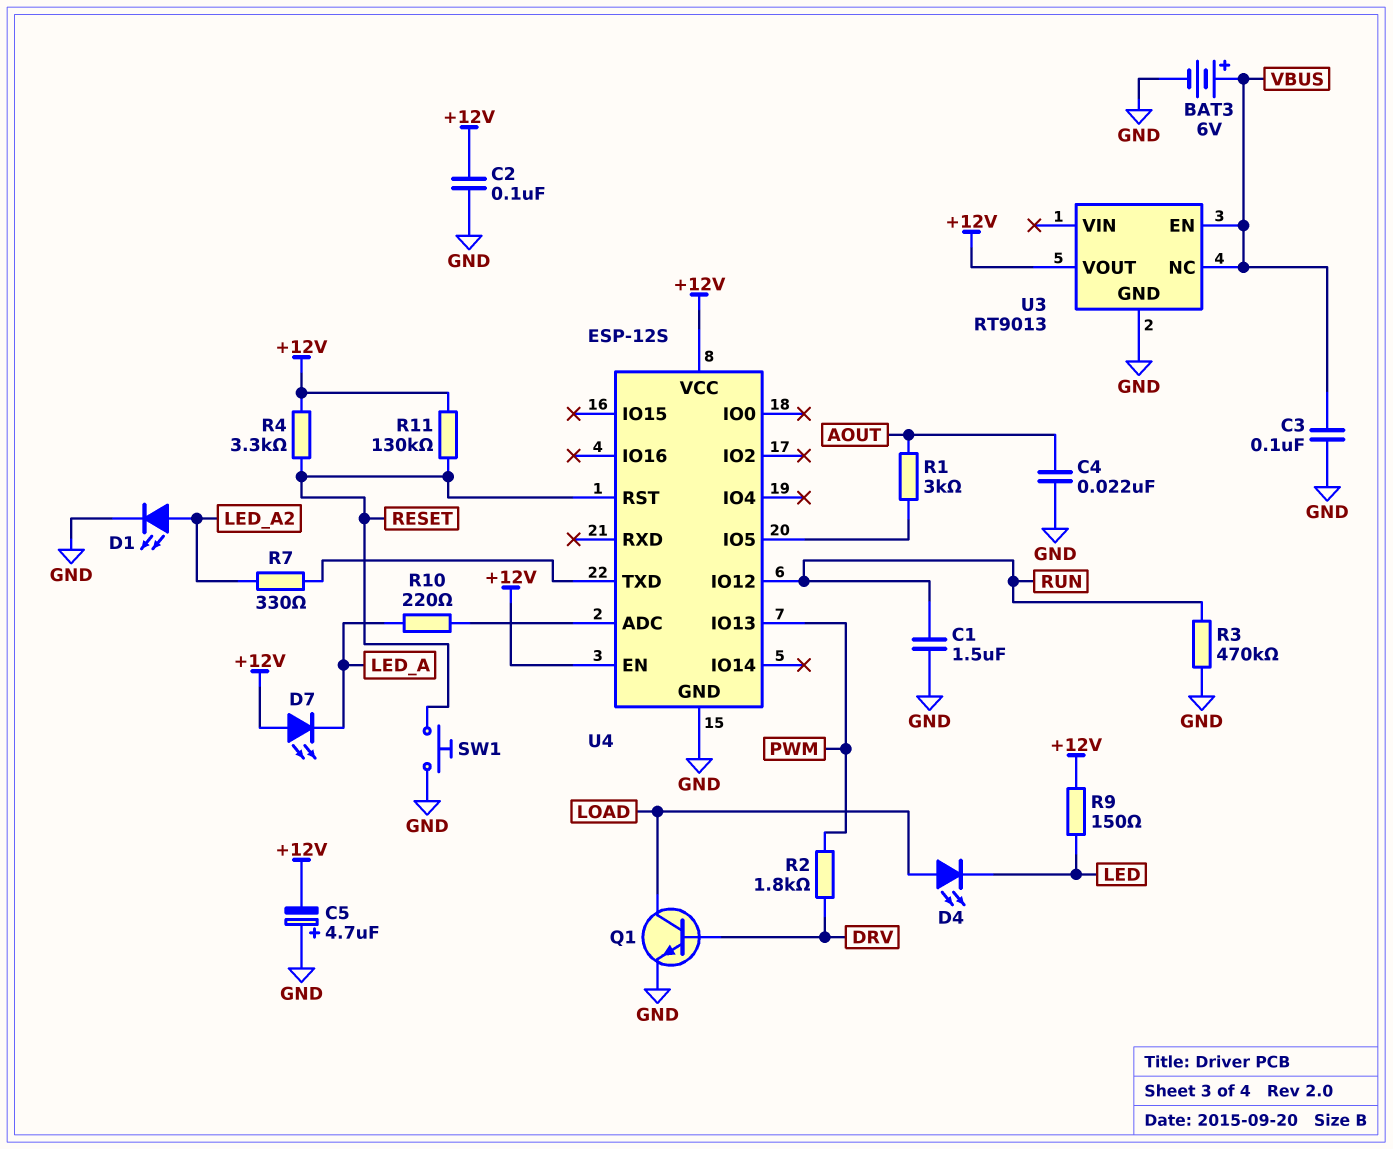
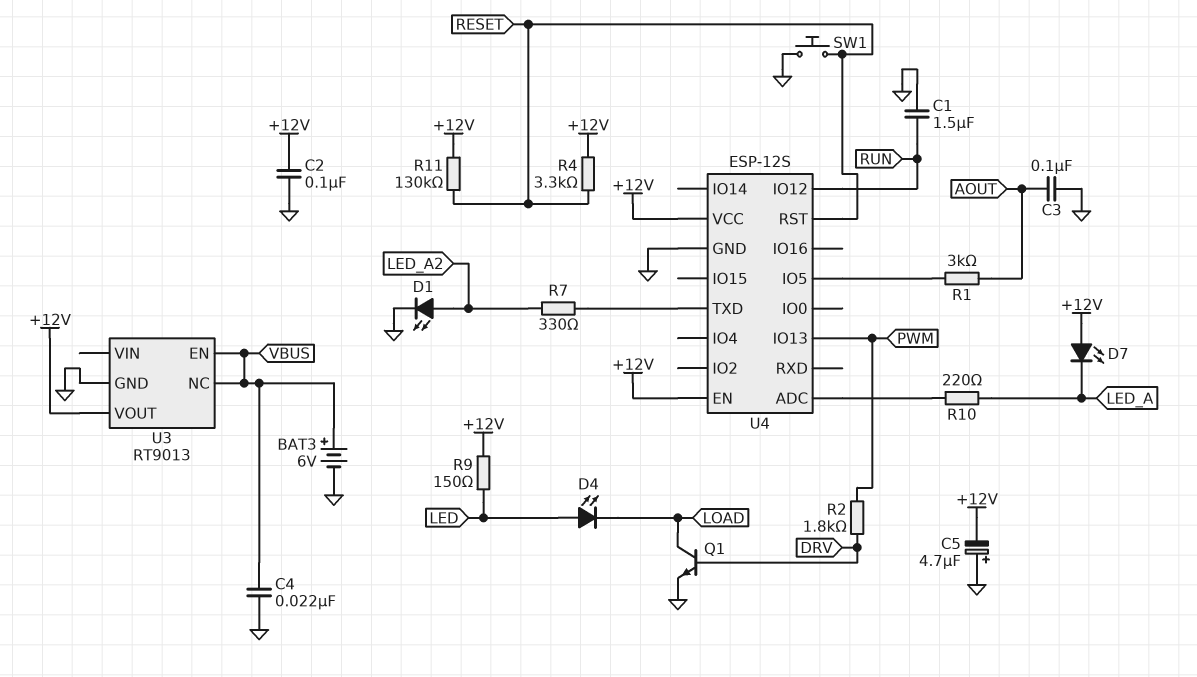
C3: 100nF (GND, VBUS) -> 100nF (AOUT, GND)
C4: 22nF (AOUT, GND) -> 22nF (GND, VBUS)
D4: LED (A LOAD, K LED) -> LED (A LED, K LOAD)
R3: 470k (GND, RUN) -> none

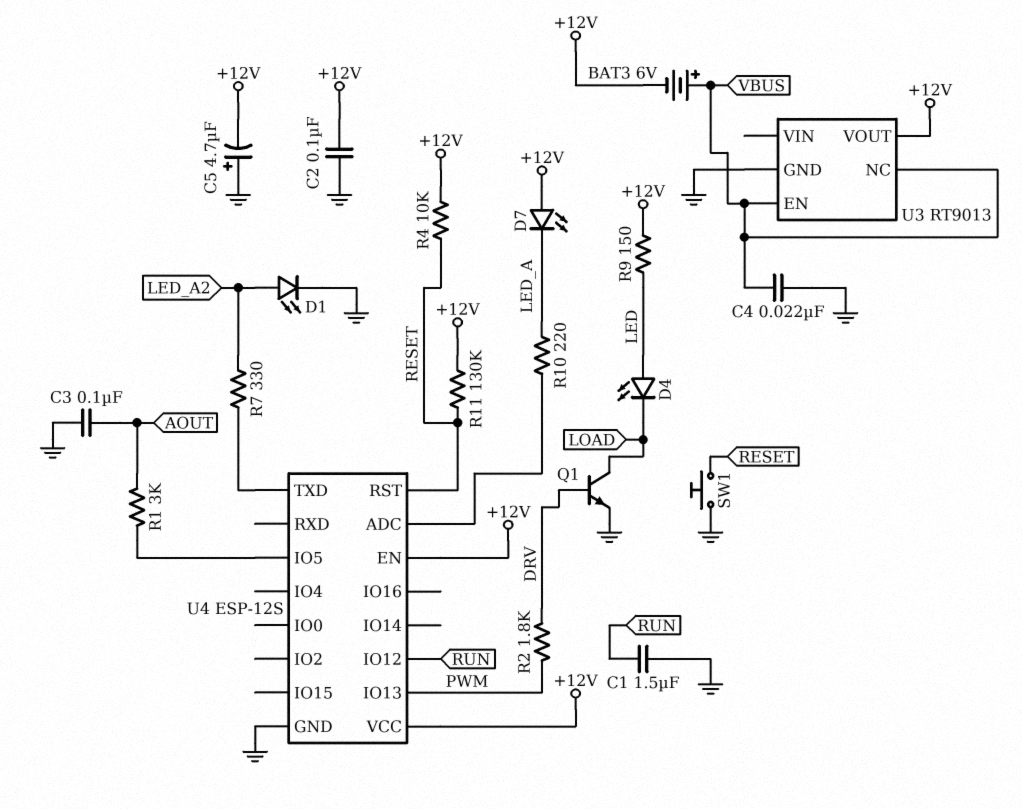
BAT3: 6V (plus VBUS, minus GND) -> 6V (plus VBUS, minus +12V)
R4: 3.3k (+12V, RESET) -> 10k (+12V, RESET)

